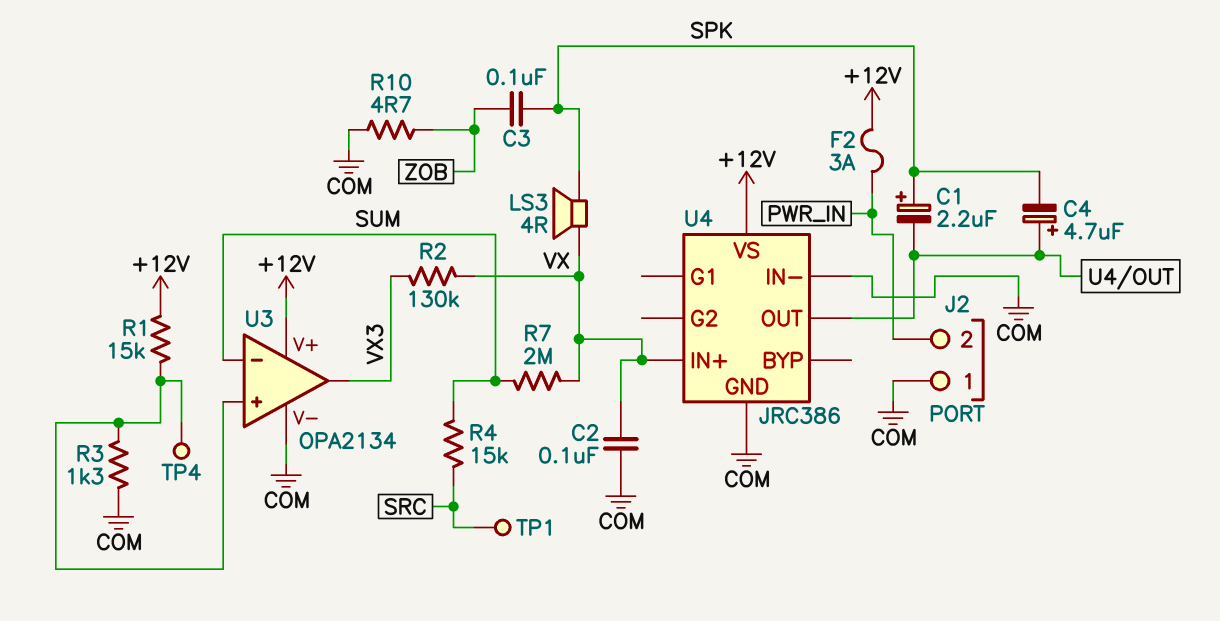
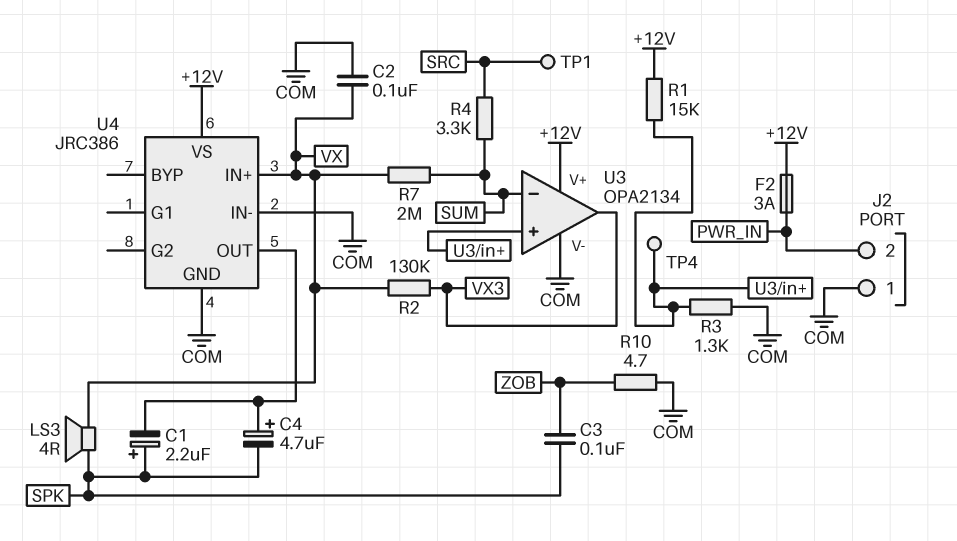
R4: 15k (SRC, SUM) -> 3.3k (SRC, SUM)

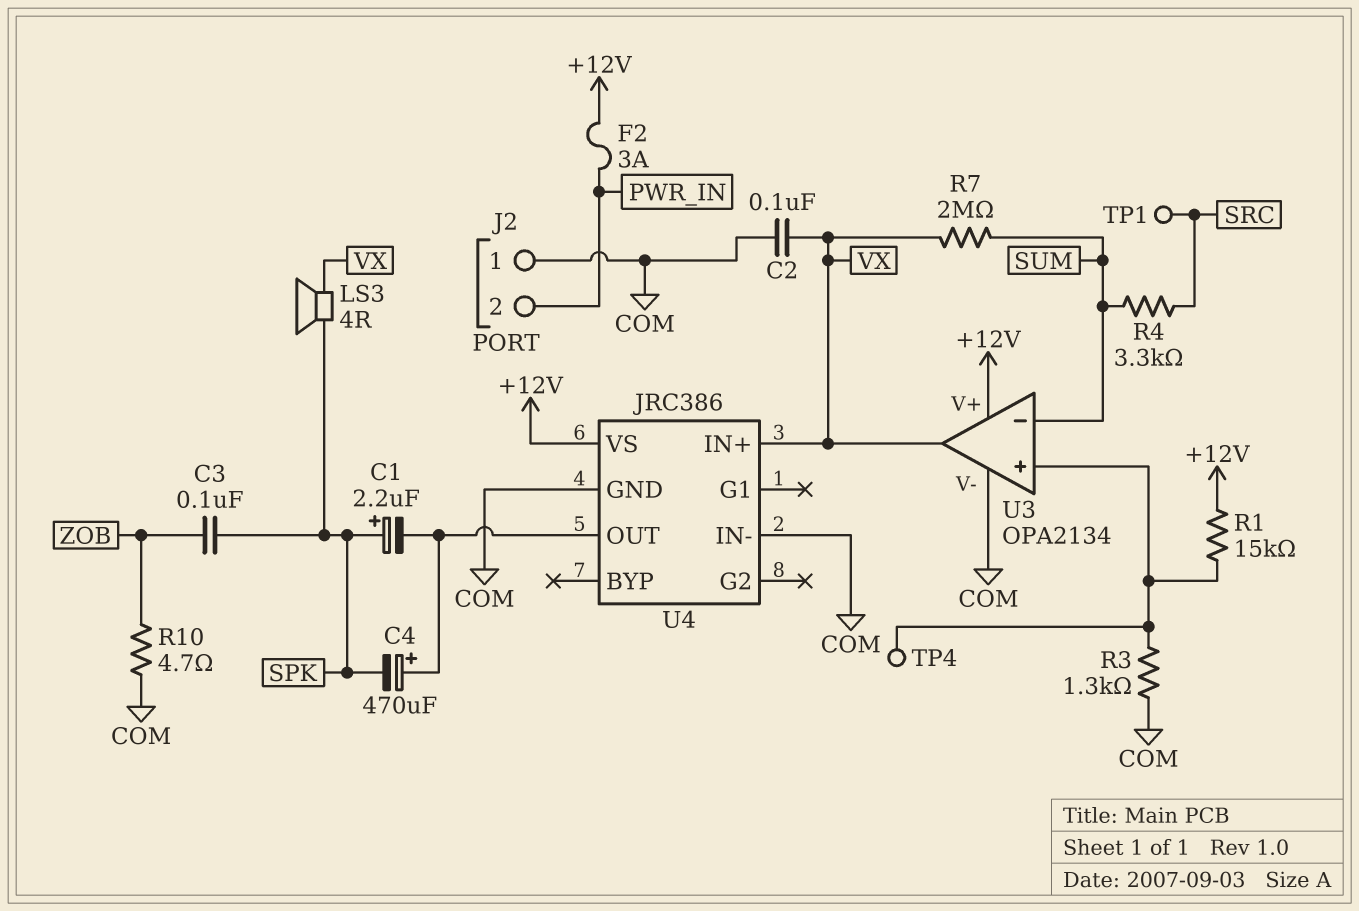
C4: 4.7uF (plus U4/OUT, minus SPK) -> 470uF (plus U4/OUT, minus SPK)
R2: 130k (VX, VX3) -> none
U3 pin out: VX3 -> VX

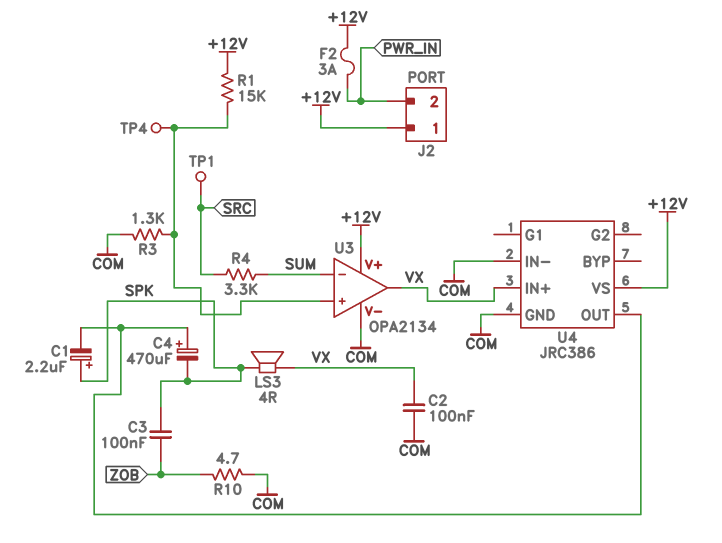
J2 pin 1: COM -> +12V
R7: 2M (SUM, VX) -> none

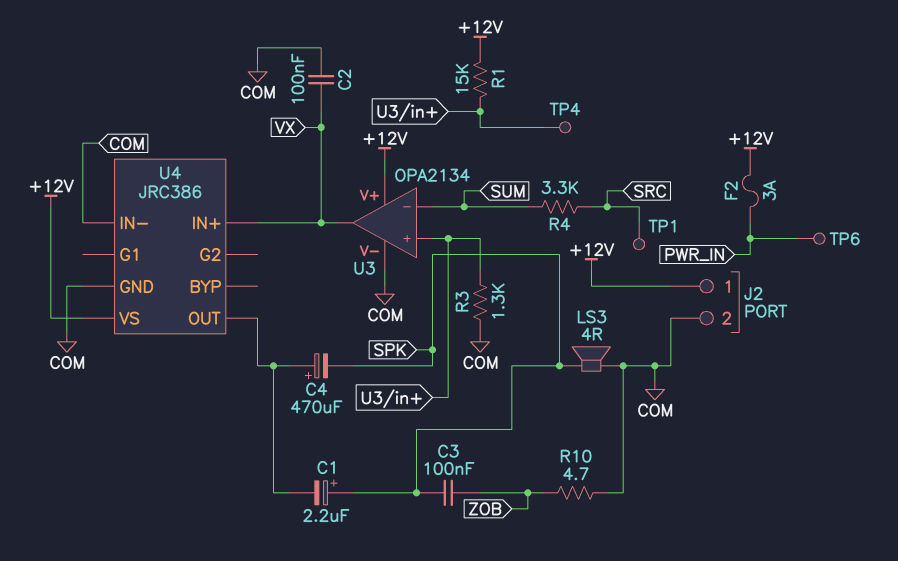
J2 pin 2: PWR_IN -> COM
LS3: speaker 4R (SPK, VX) -> speaker 4R (COM, SPK)
TP6: none -> test point (PWR_IN)

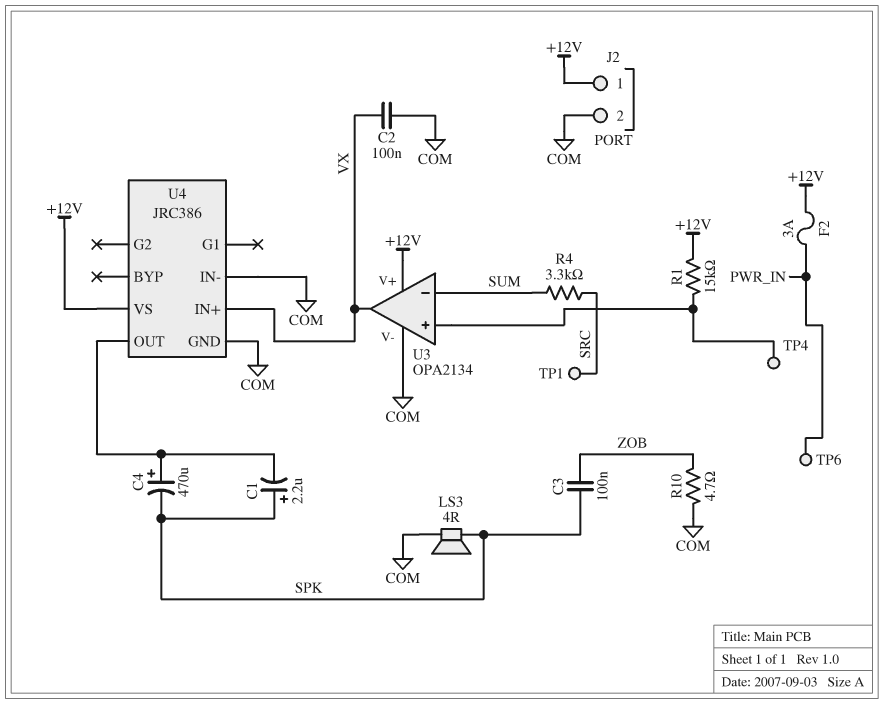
R3: 1.3k (COM, U3/in+) -> none

